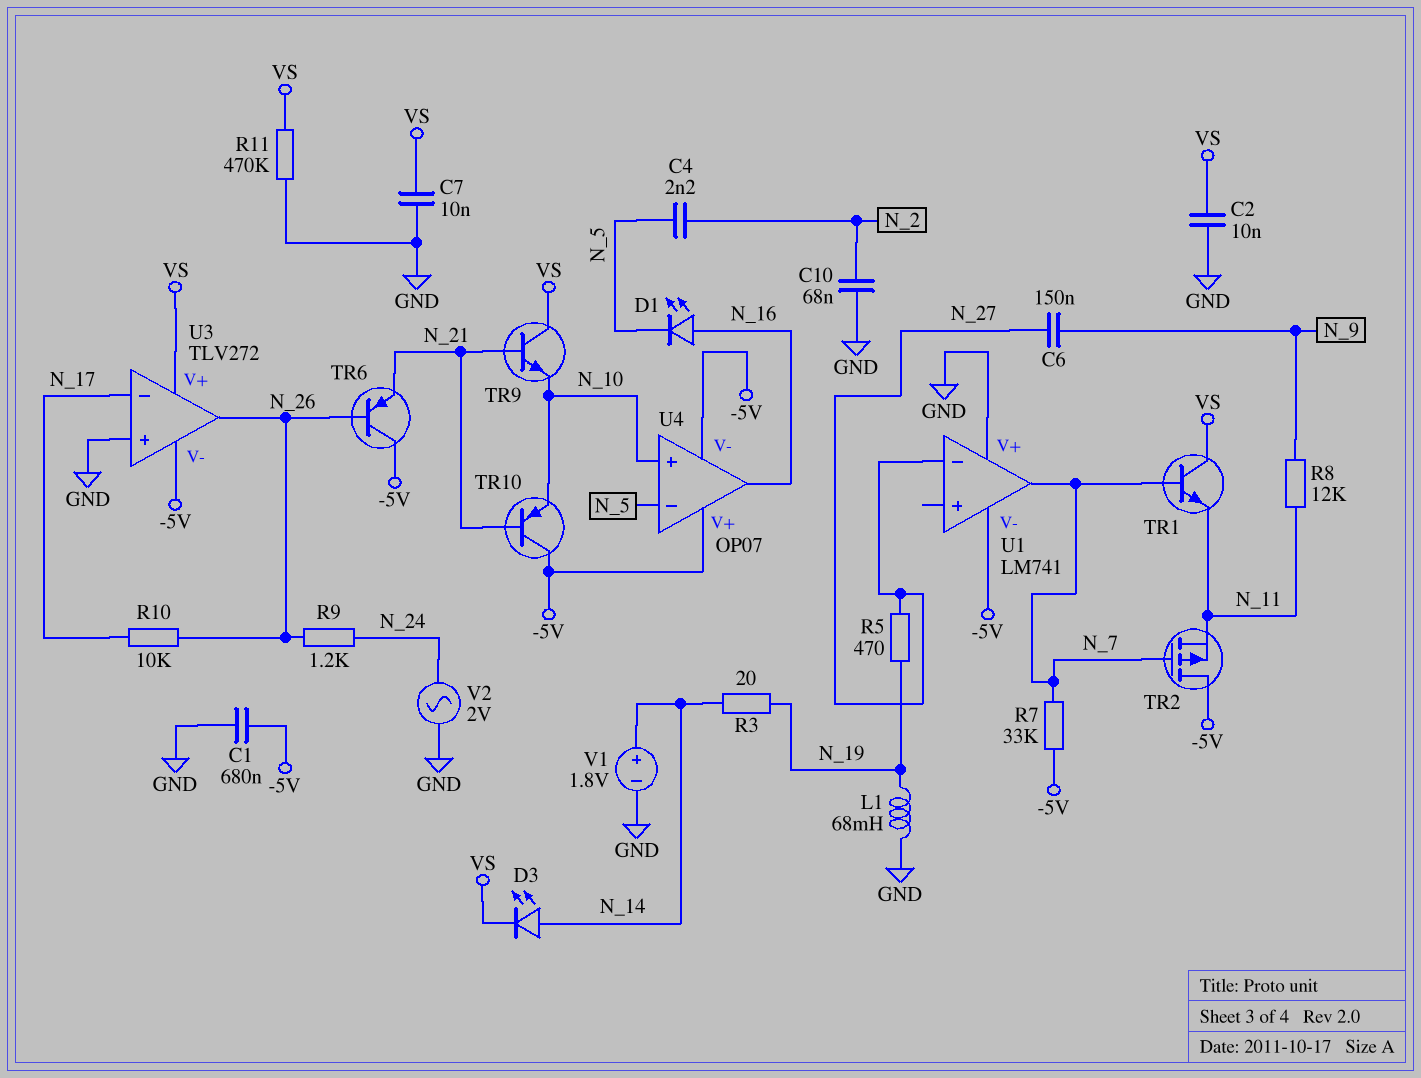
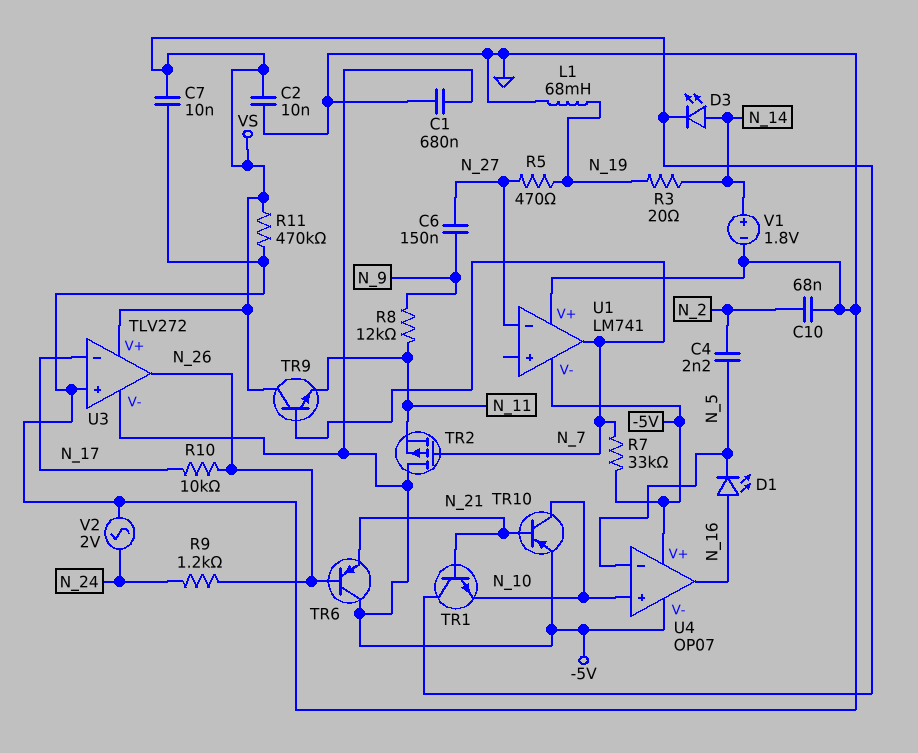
TR1: NPN (B N_7, C VS, E N_11) -> NPN (B N_21, C VS, E N_10)
TR9: NPN (B N_21, C VS, E N_10) -> NPN (B N_7, C VS, E N_11)
TR10: PNP (B N_21, C -5V, E N_10) -> PNP (B N_21, C N_10, E -5V)

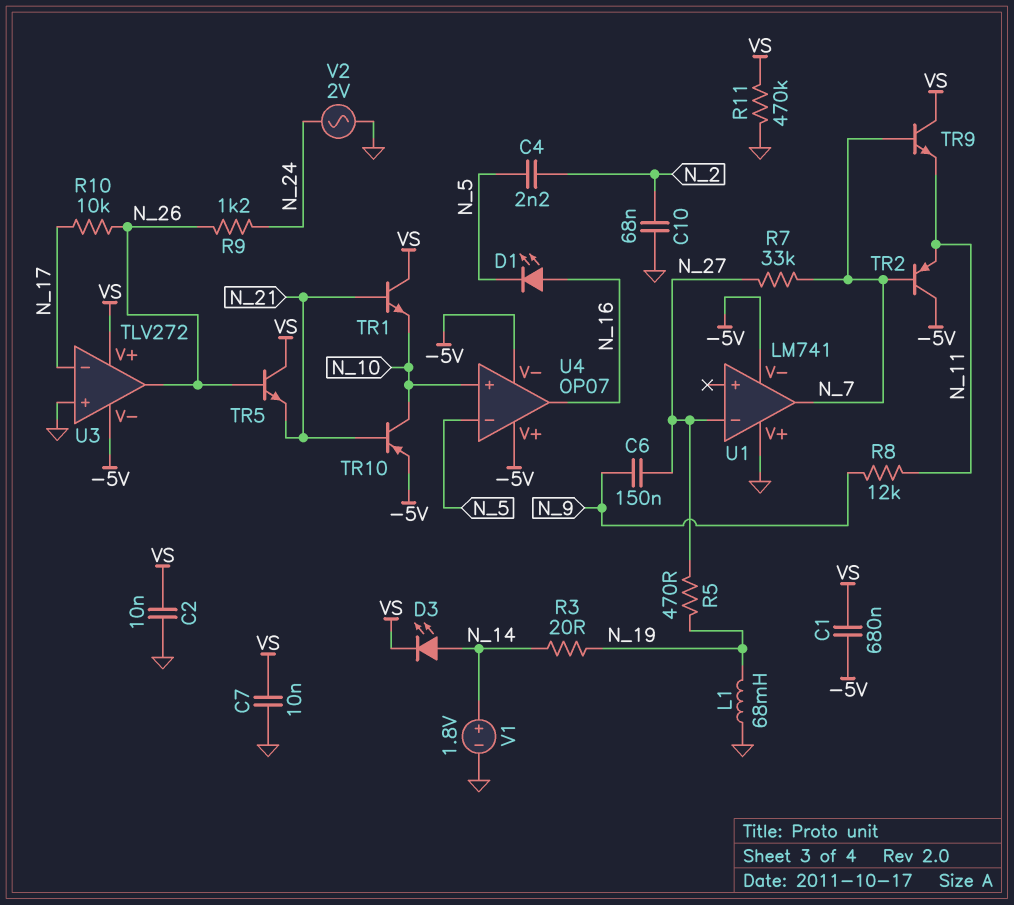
C1: 680nF (-5V, GND) -> 680nF (-5V, VS)
R7: 33k (-5V, N_7) -> 33k (N_7, N_27)
TR2: PMOS (G N_7, D -5V, S N_11) -> PNP (B N_7, C -5V, E N_11)
TR5: none -> NPN (B N_26, C VS, E N_21)
TR6: PNP (B N_26, C -5V, E N_21) -> none

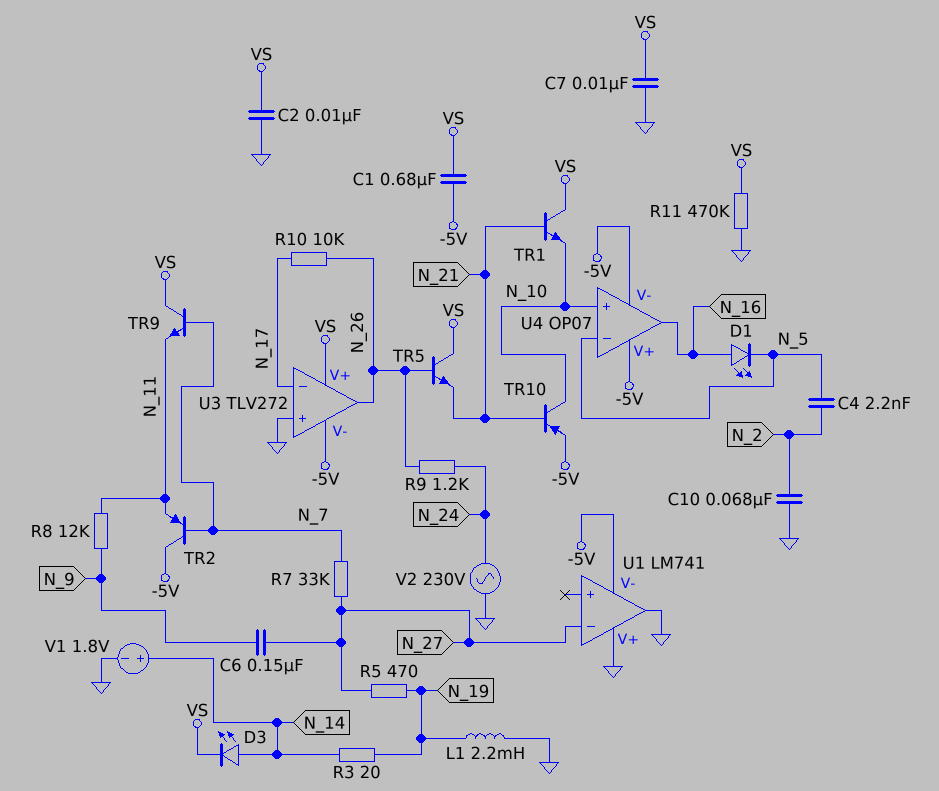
L1: 68mH (GND, N_19) -> 2.2mH (GND, N_19)
U1 pin out: N_7 -> GND
V2: AC 2V (GND, N_24) -> AC 230V (GND, N_24)

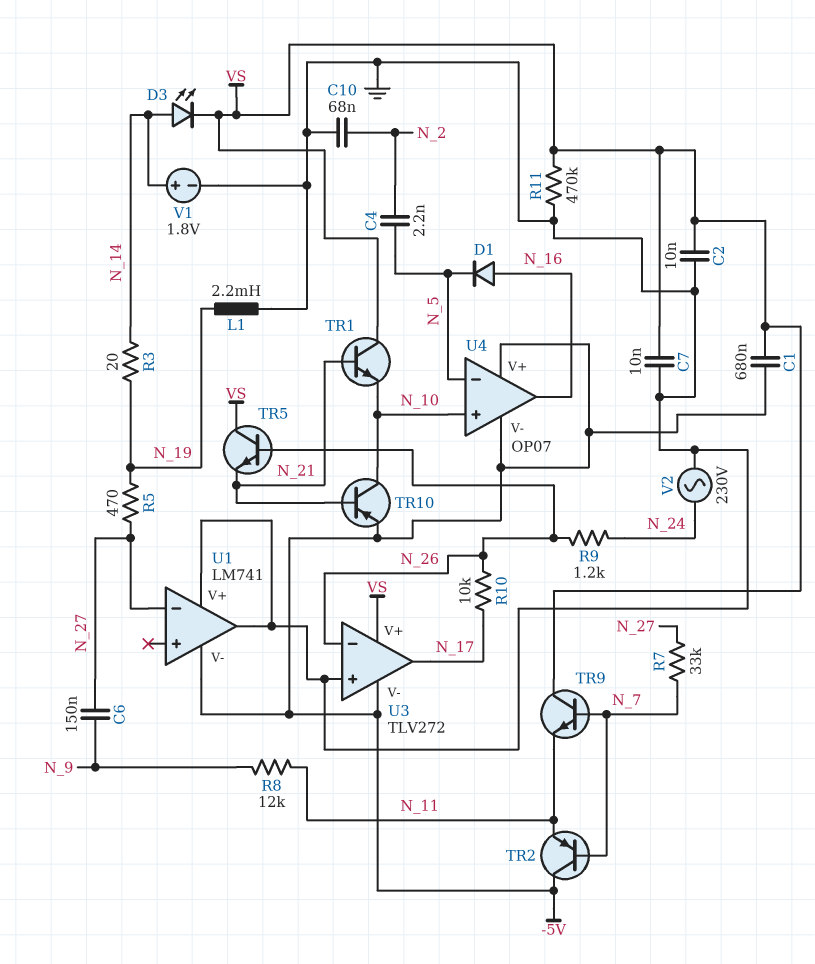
D1: LED (A N_16, K N_5) -> diode (A N_16, K N_5)
U3 pin in-: N_17 -> N_26
U3 pin out: N_26 -> N_17

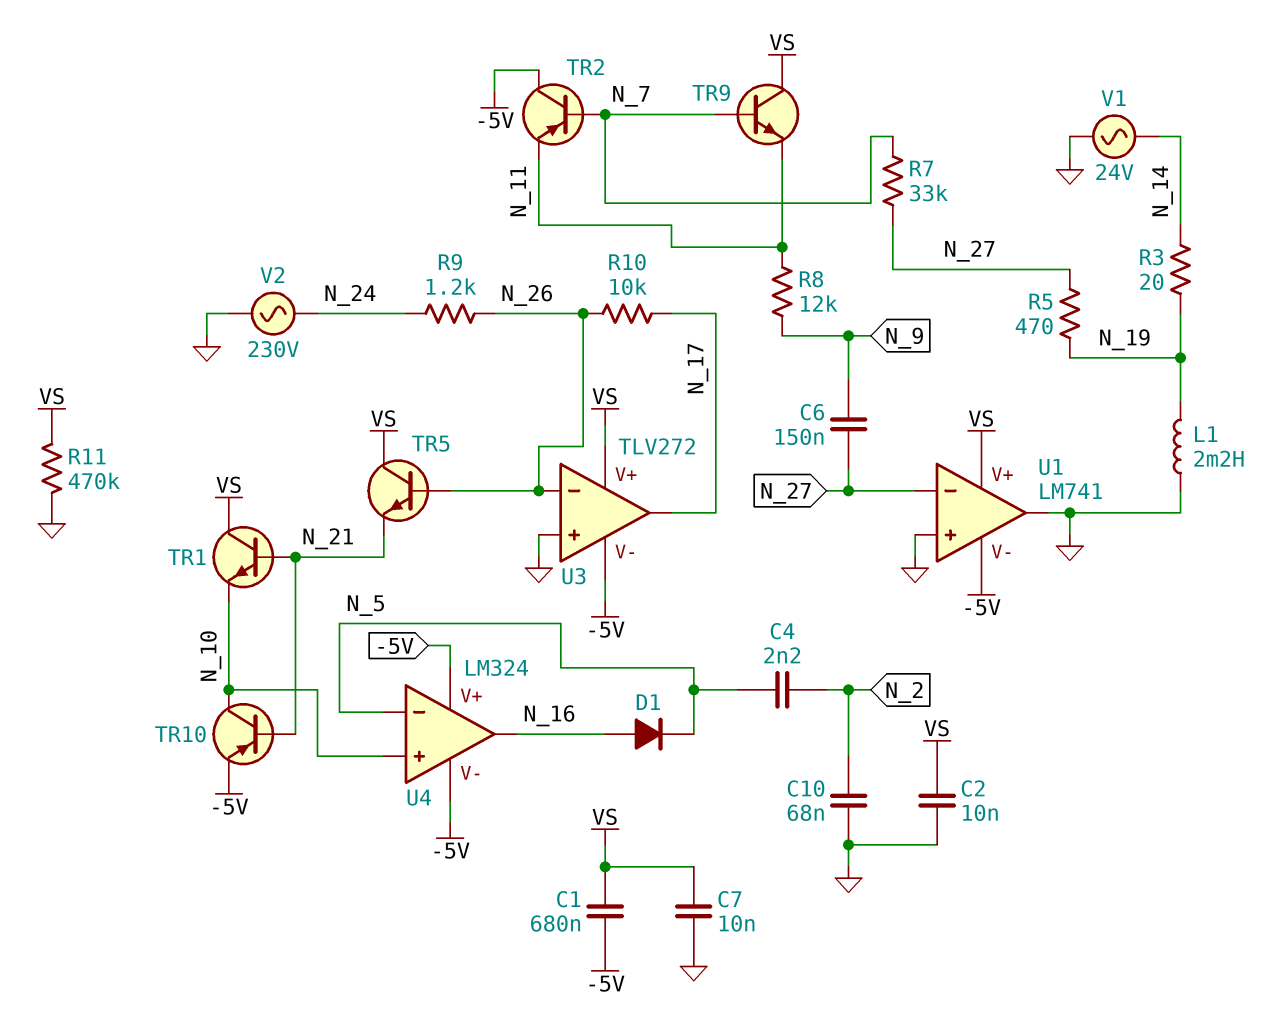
D3: LED (A N_14, K VS) -> none
U1 pin V+: GND -> VS
U1 pin in+: none -> GND
U4: OP07 -> LM324
V1: 1.8V (plus N_14, minus GND) -> AC 24V (GND, N_14)

